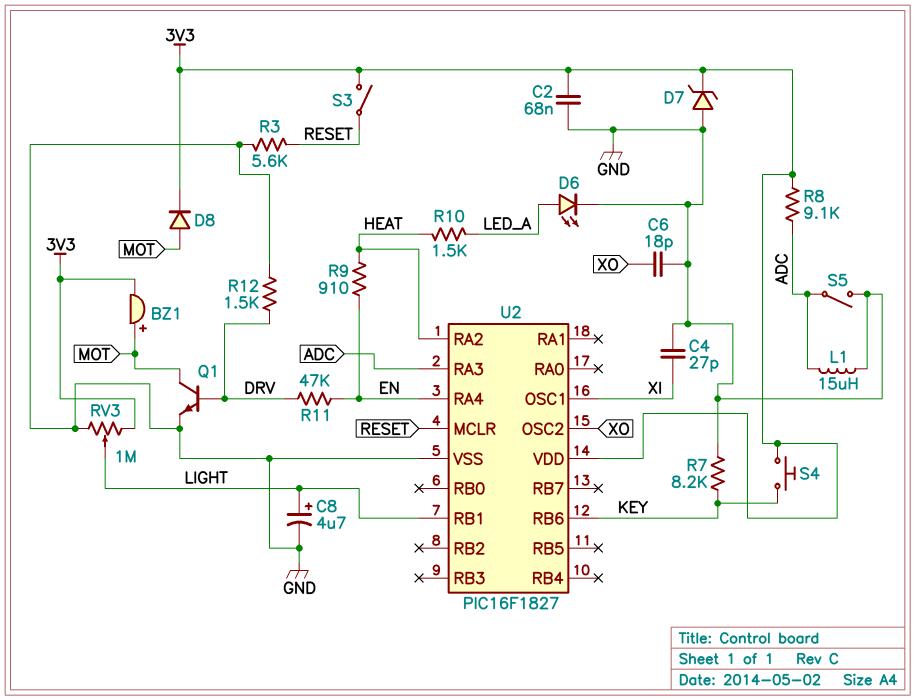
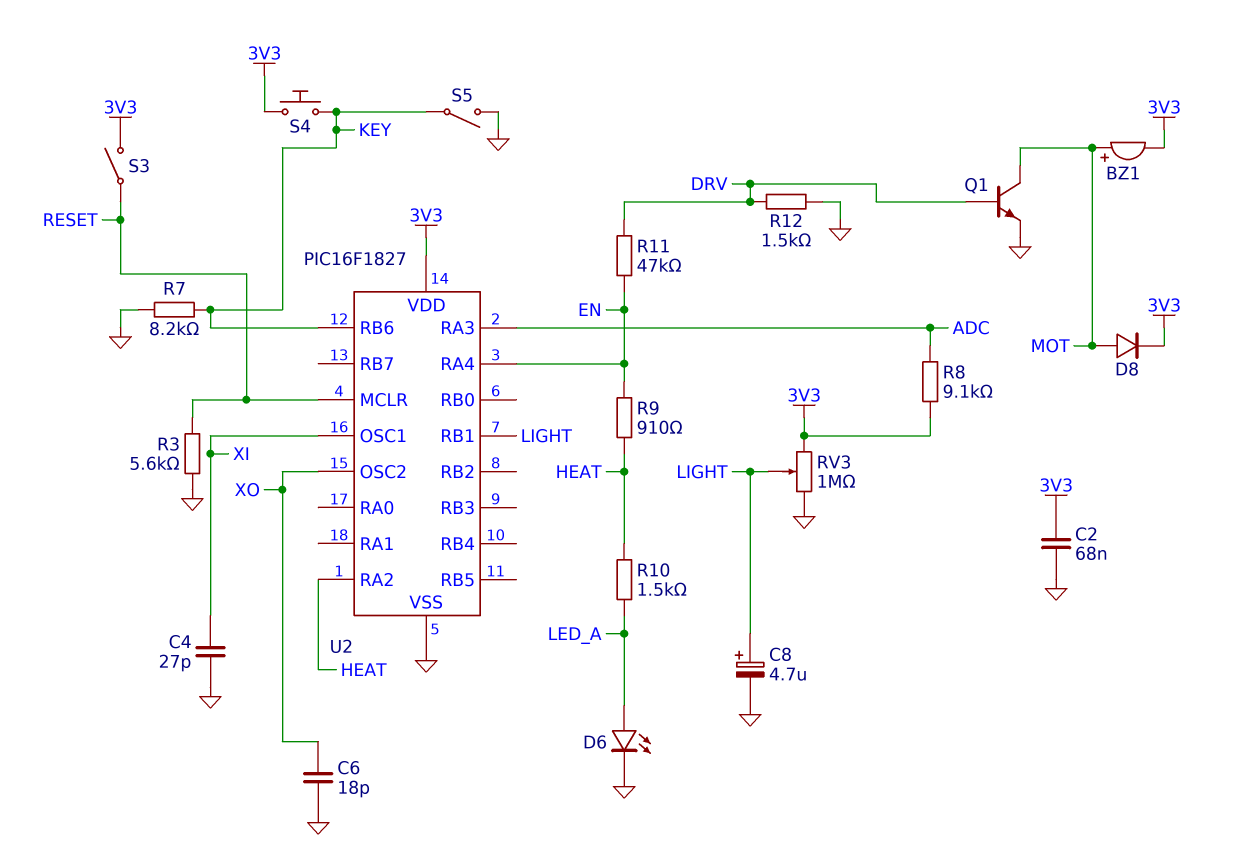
D7: zener (A GND, K 3V3) -> none
L1: 15uH (ADC, GND) -> none
S5: switch (ADC, GND) -> switch (GND, KEY)

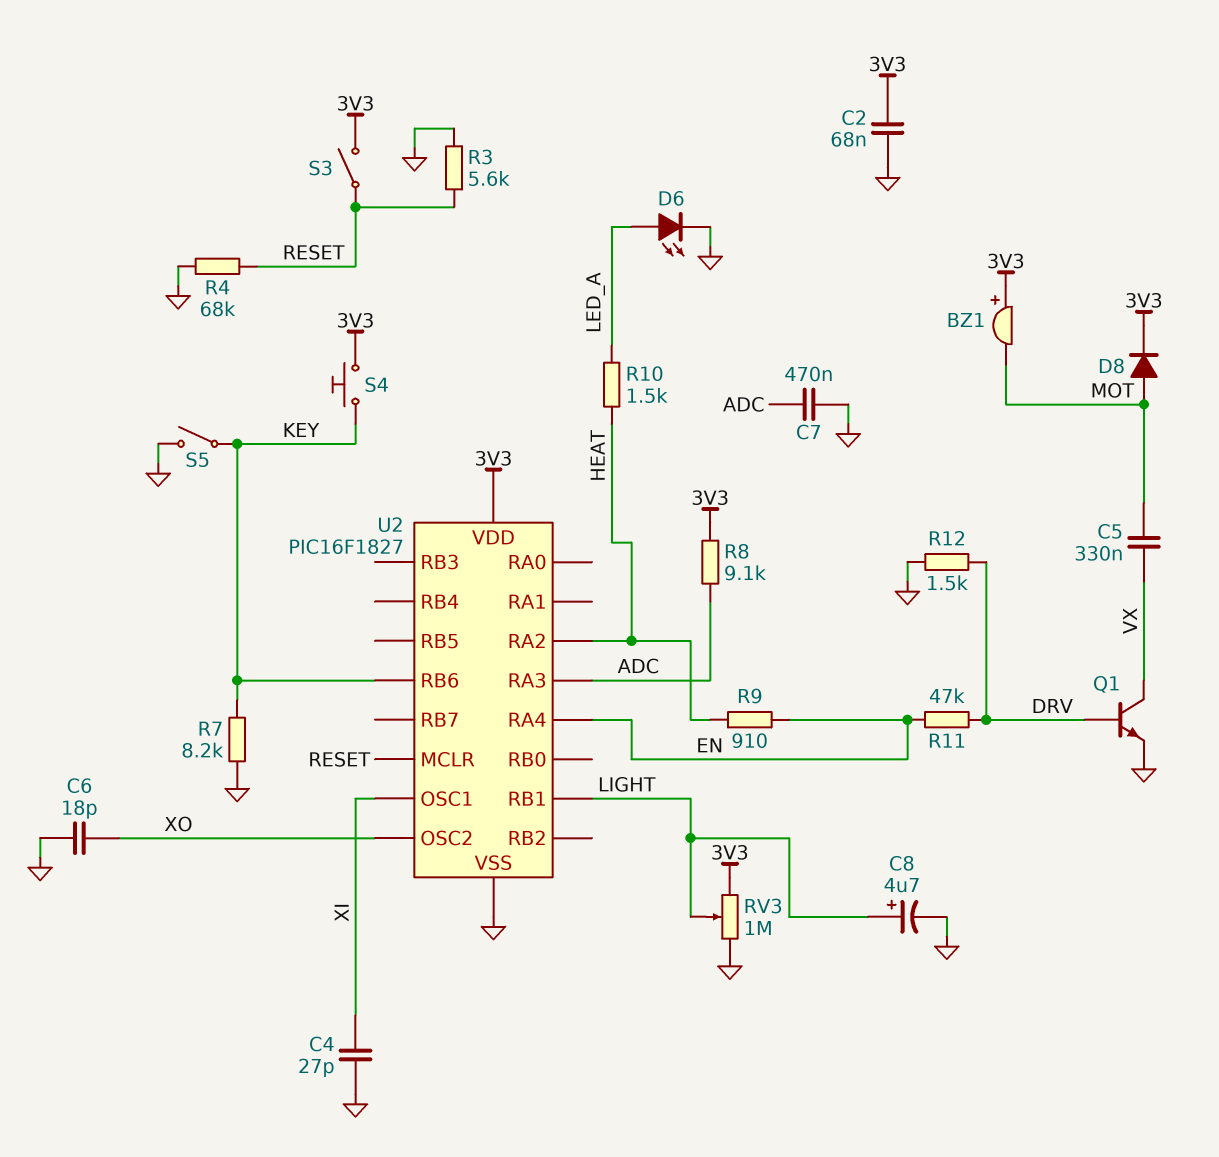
BZ1: buzzer (plus MOT, minus 3V3) -> buzzer (plus 3V3, minus MOT)
C5: none -> 330nF (MOT, VX)
C7: none -> 470nF (ADC, GND)
Q1: NPN (B DRV, C MOT, E GND) -> NPN (B DRV, C VX, E GND)
R4: none -> 68k (GND, RESET)

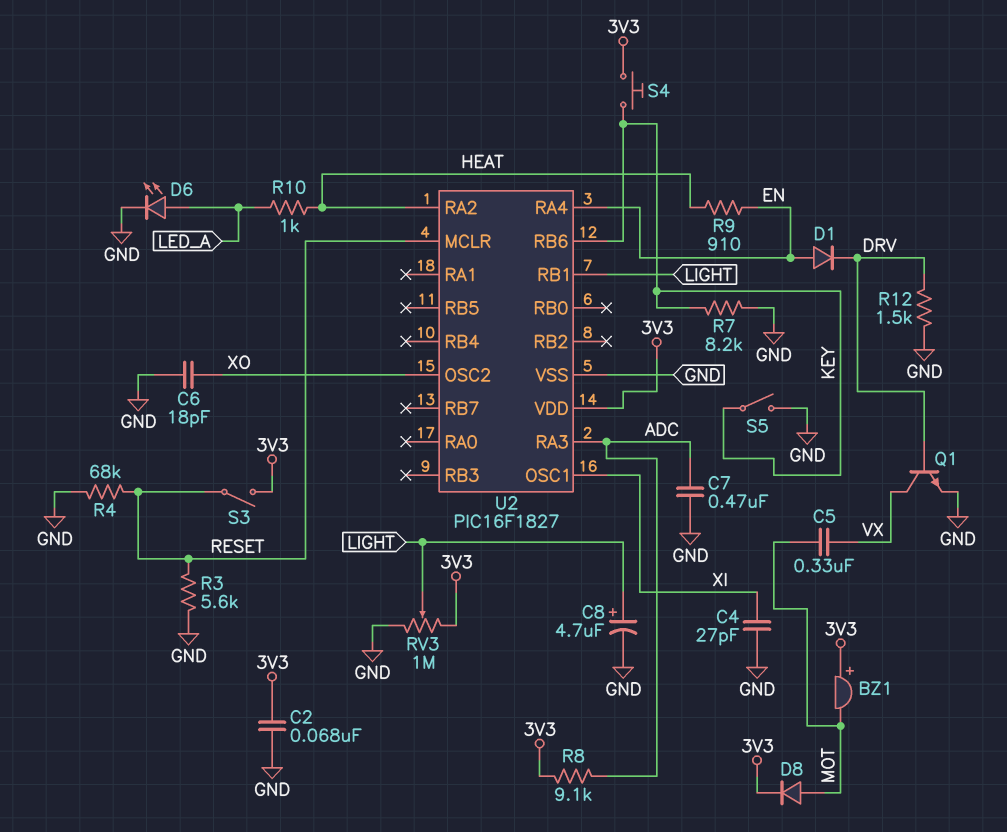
D1: none -> diode (A EN, K DRV)
R10: 1.5k (HEAT, LED_A) -> 1k (HEAT, LED_A)
R11: 47k (DRV, EN) -> none

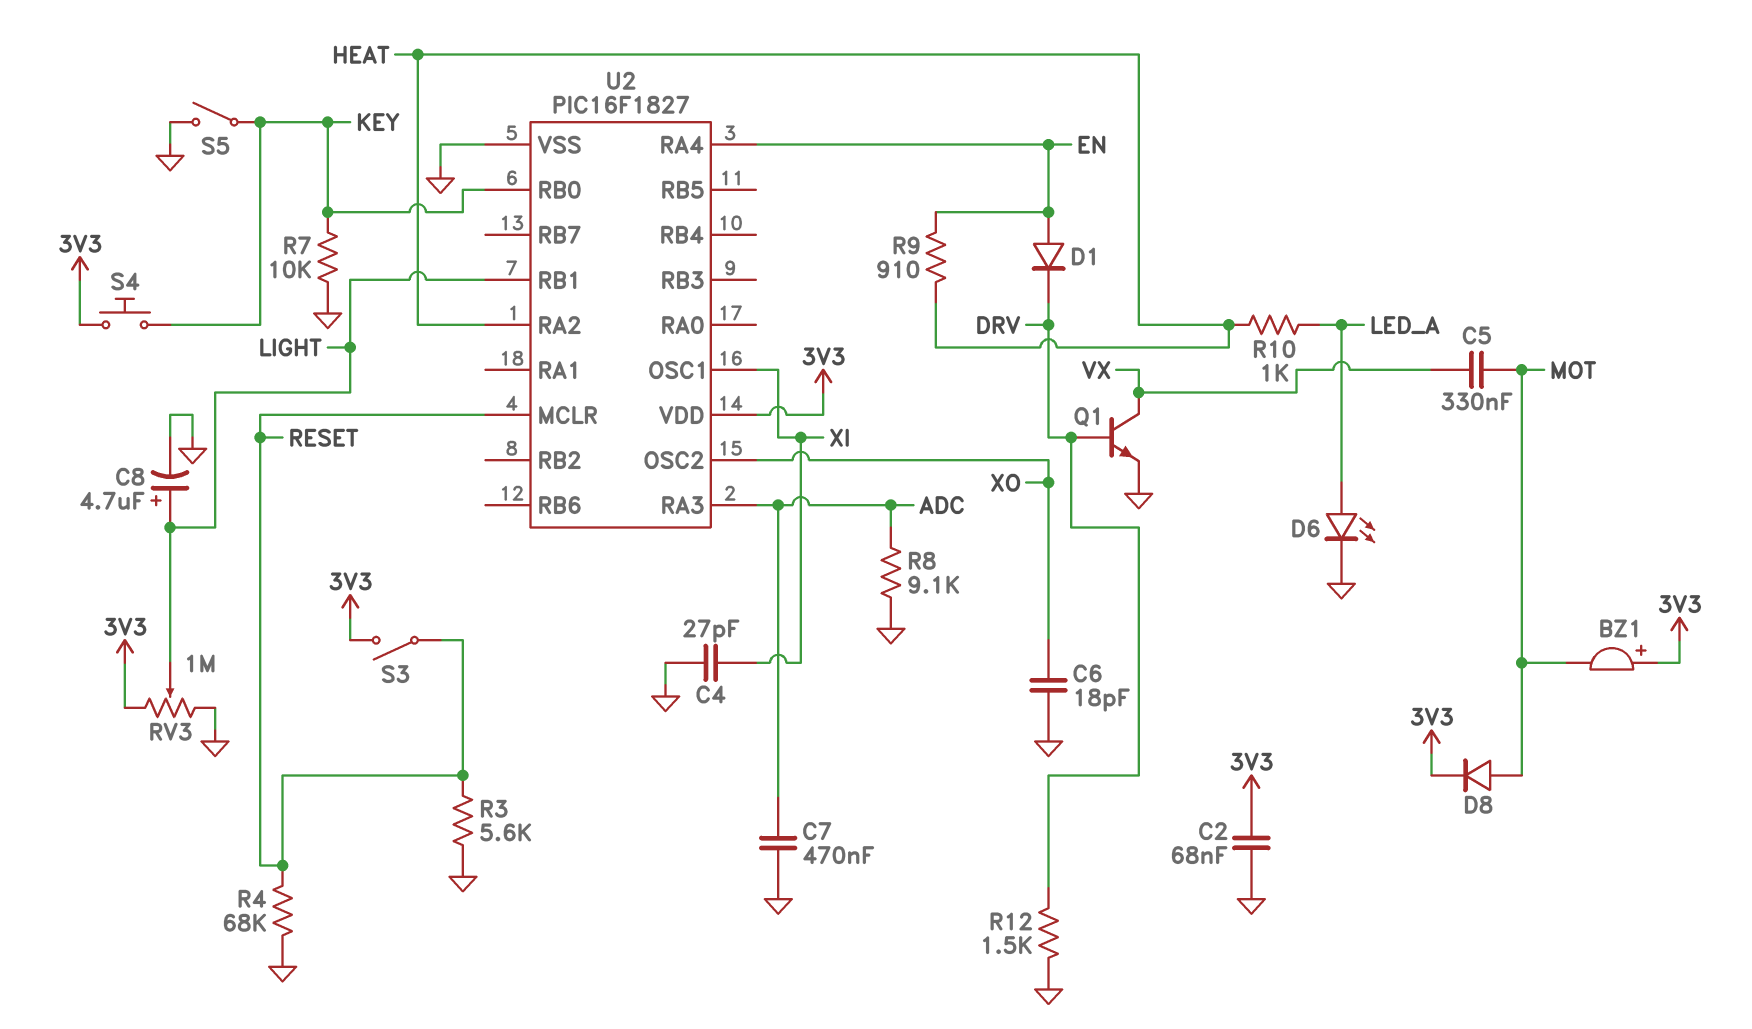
R7: 8.2k (GND, KEY) -> 10k (GND, KEY)
R8: 9.1k (3V3, ADC) -> 9.1k (ADC, GND)
U2 pin RB0: none -> KEY
U2 pin RB6: KEY -> none

